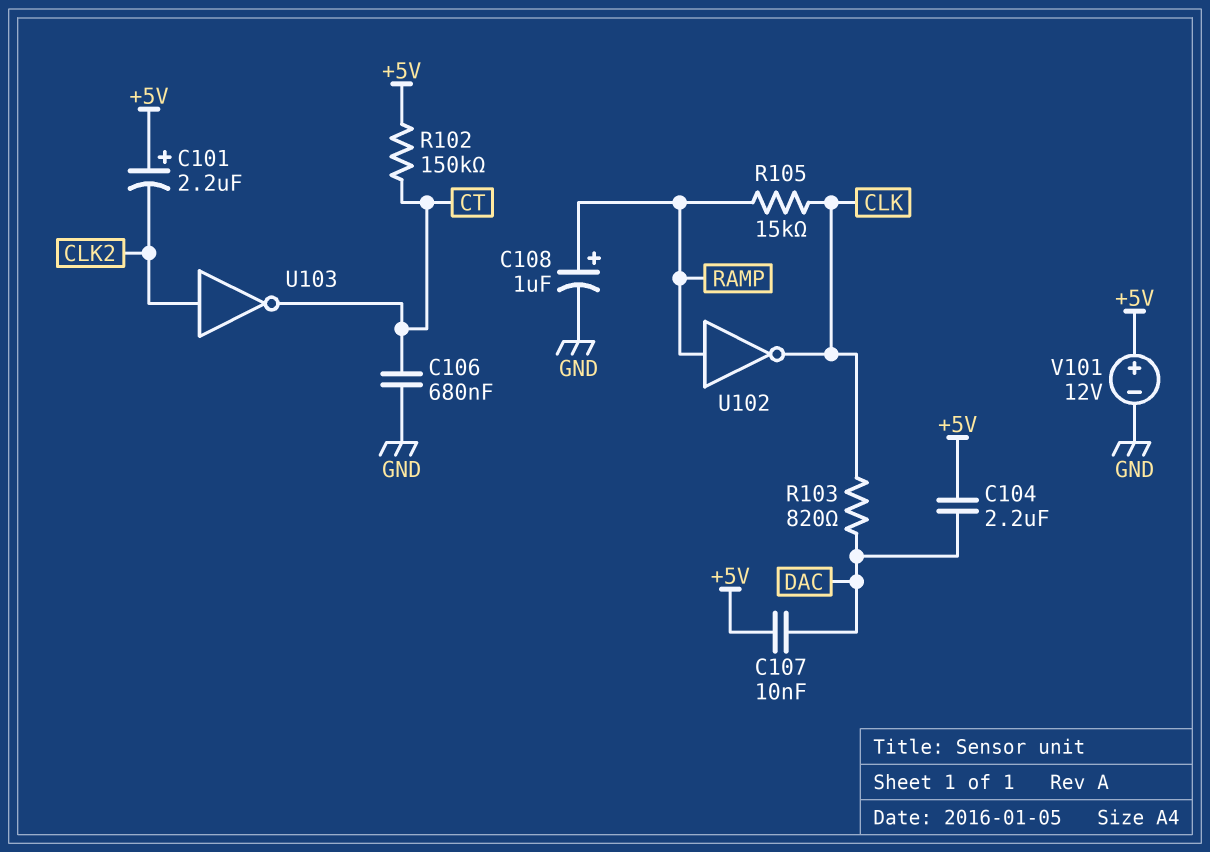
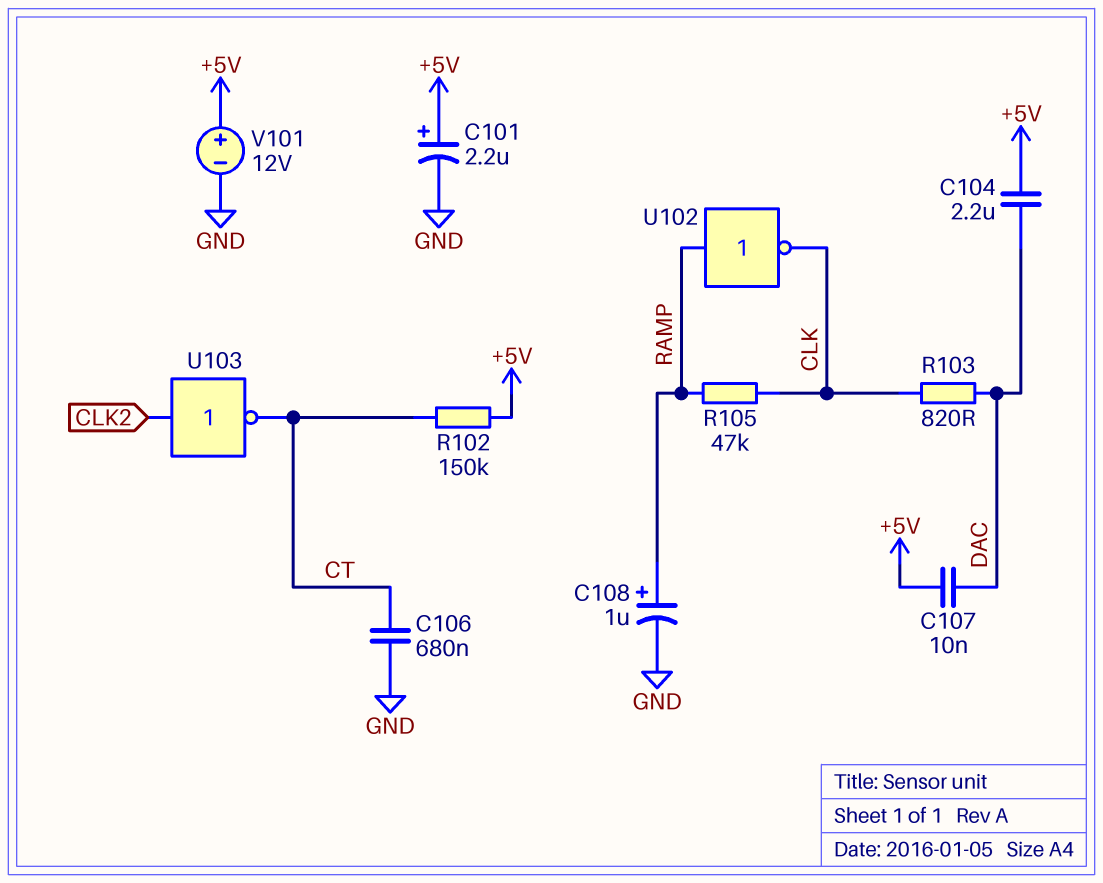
C101: 2.2uF (plus +5V, minus CLK2) -> 2.2uF (plus +5V, minus GND)
R105: 15k (CLK, RAMP) -> 47k (CLK, RAMP)

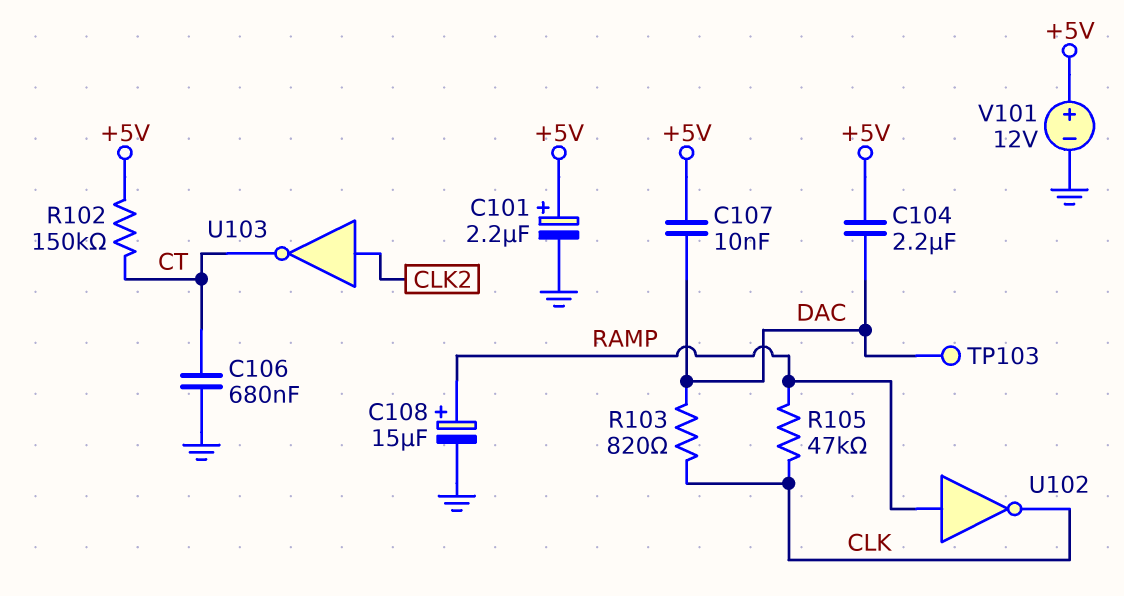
C108: 1uF (plus RAMP, minus GND) -> 15uF (plus RAMP, minus GND)
TP103: none -> test point (DAC)

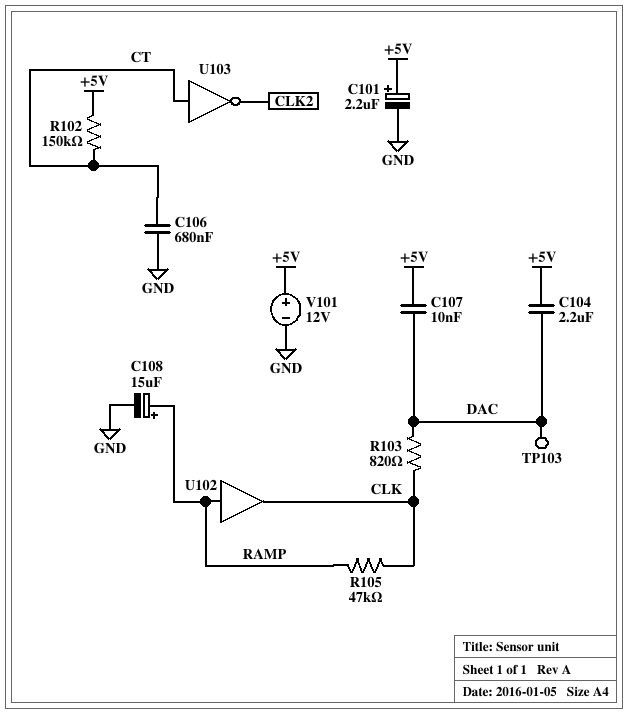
U102: NOT (in RAMP, out CLK) -> buffer (in RAMP, out CLK)
U103: NOT (in CLK2, out CT) -> NOT (in CT, out CLK2)

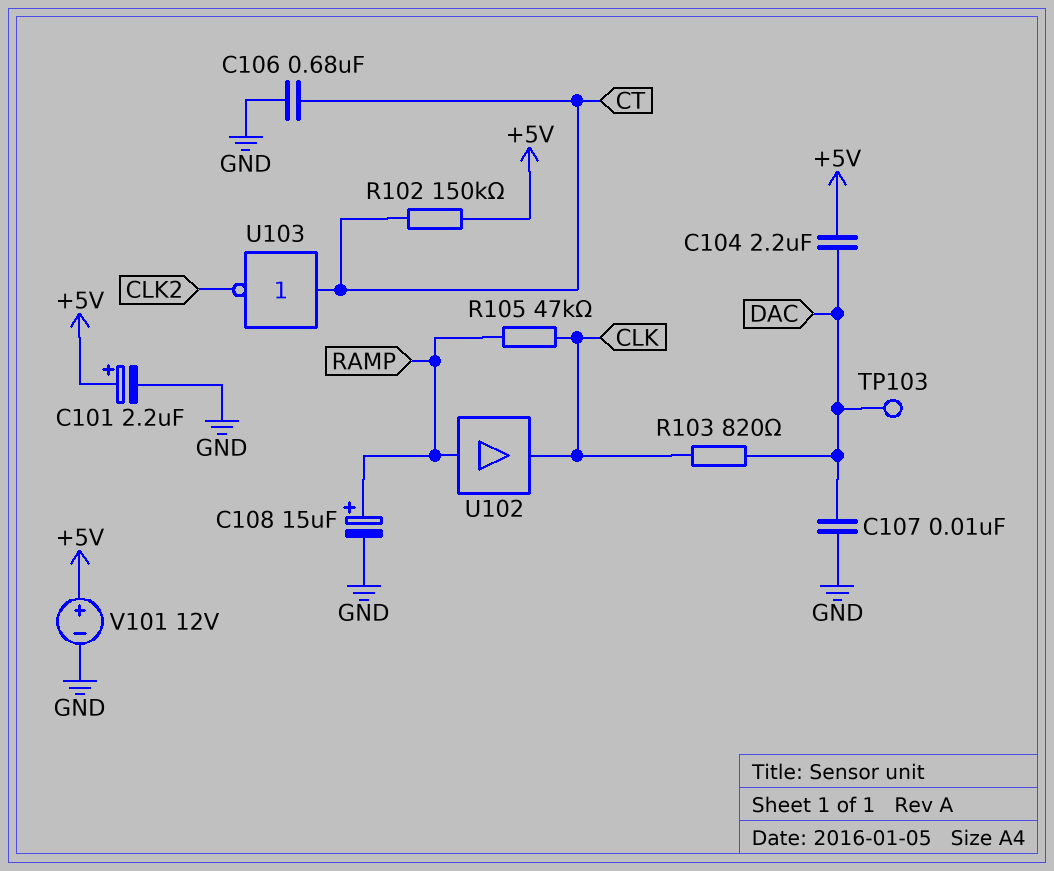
C107: 10nF (+5V, DAC) -> 10nF (DAC, GND)

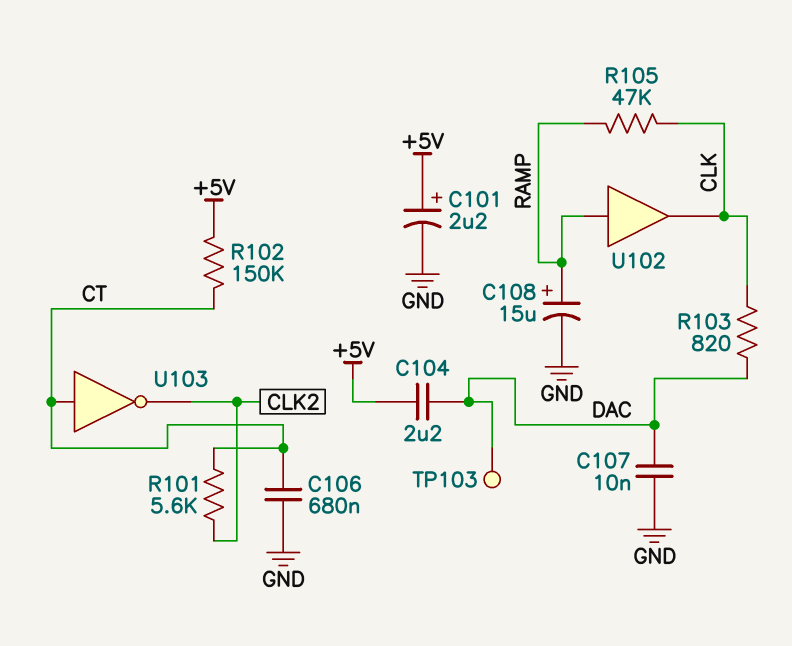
R101: none -> 5.6k (CLK2, CT)
V101: 12V (plus +5V, minus GND) -> none

